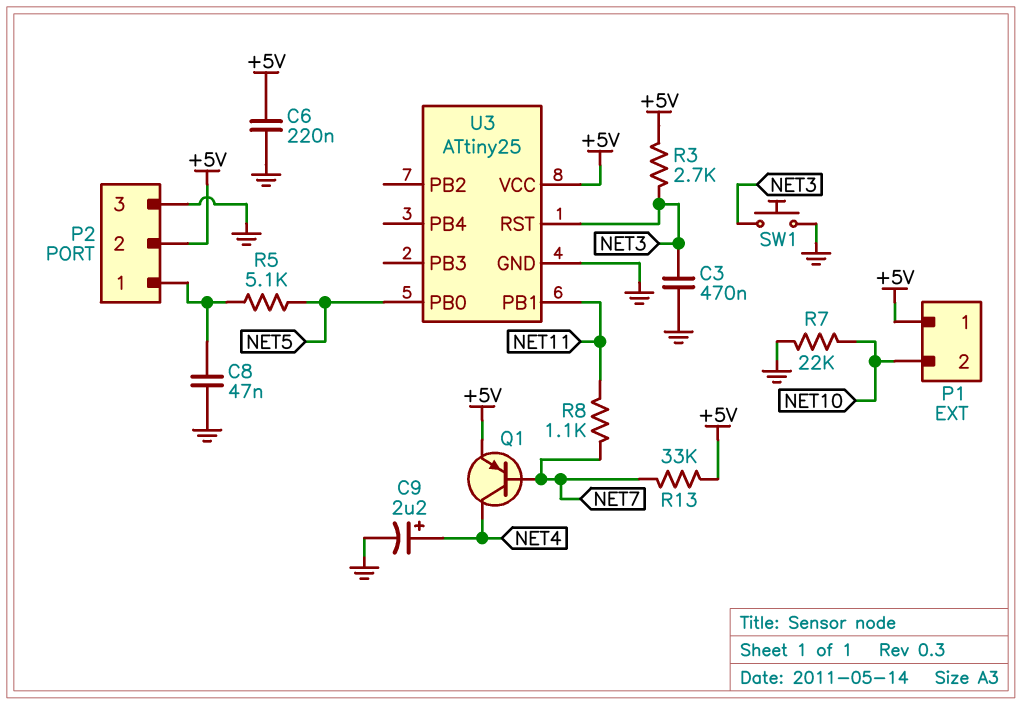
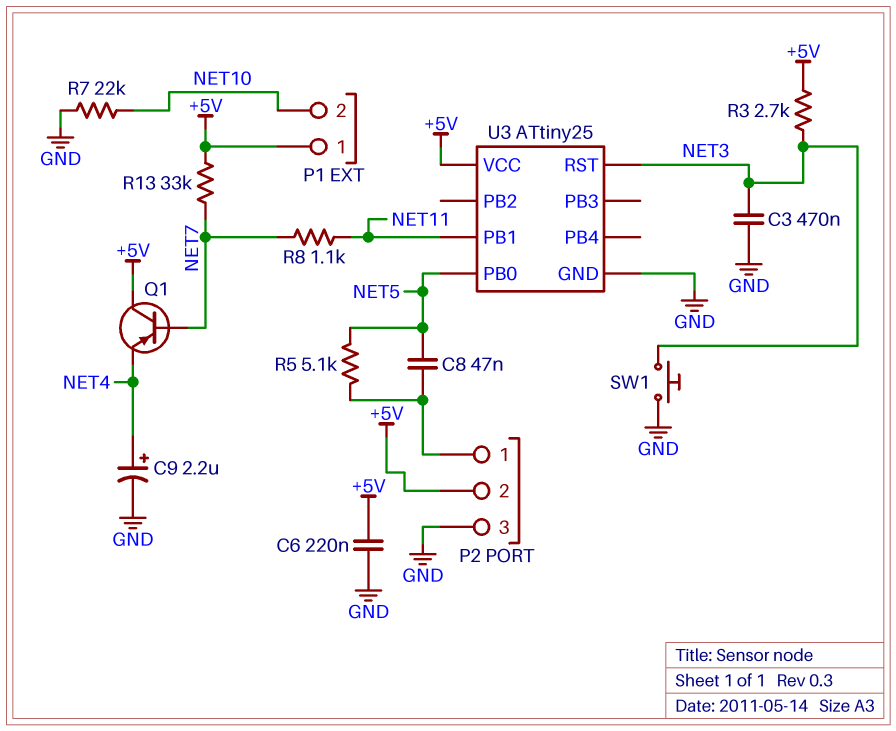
C8: 47nF (GND, P2/1) -> 47nF (NET5, P2/1)
Q1: PNP (B NET7, C NET4, E +5V) -> PNP (B NET7, C +5V, E NET4)

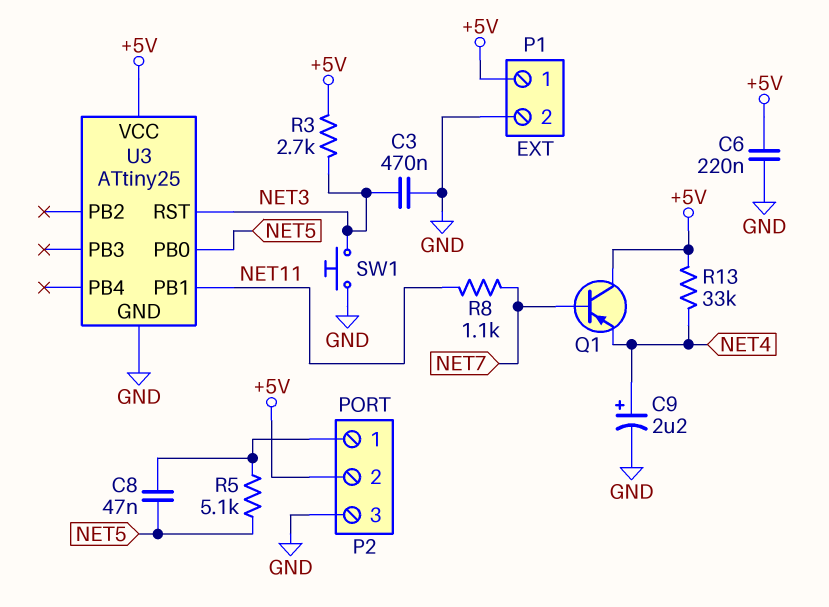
P1 pin 2: NET10 -> GND
R7: 22k (GND, NET10) -> none
R13: 33k (+5V, NET7) -> 33k (+5V, NET4)

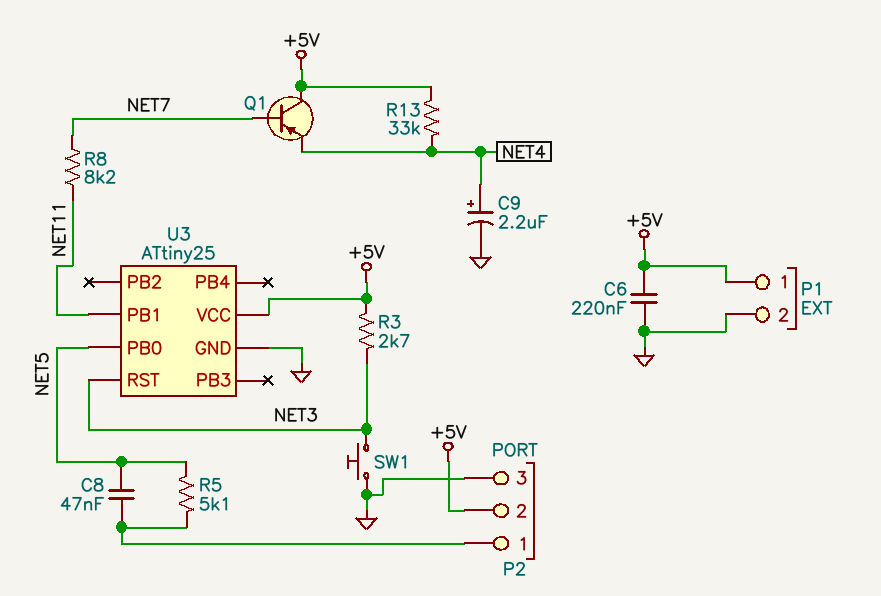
C3: 470nF (GND, NET3) -> none
R8: 1.1k (NET7, NET11) -> 8.2k (NET7, NET11)

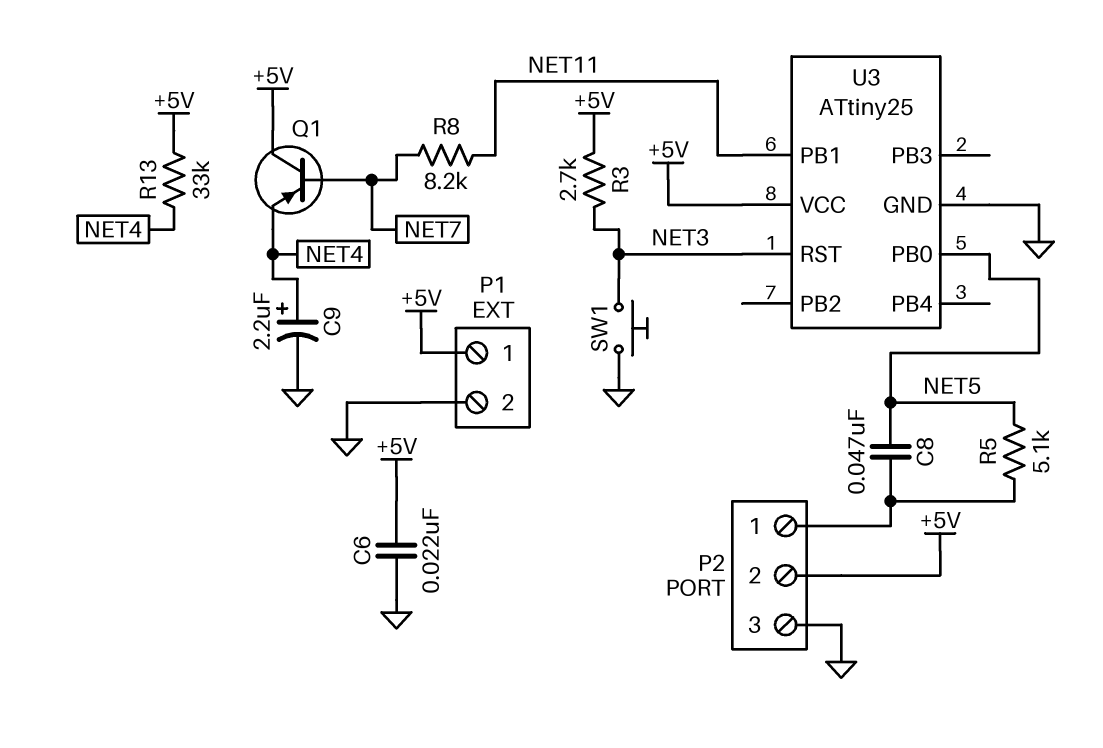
C6: 220nF (+5V, GND) -> 22nF (+5V, GND)

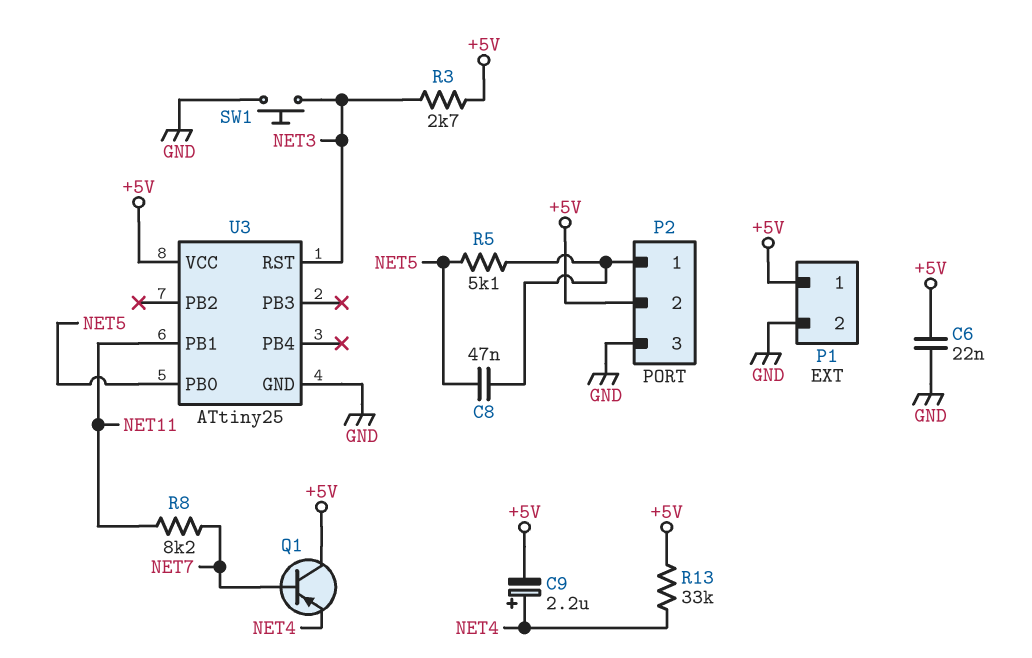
C9: 2.2uF (plus NET4, minus GND) -> 2.2uF (plus NET4, minus +5V)

